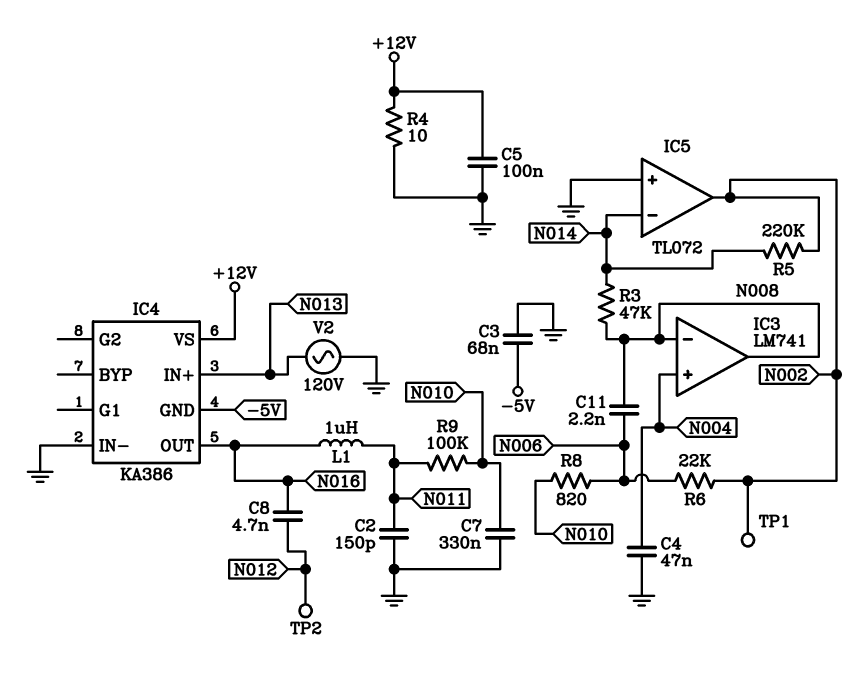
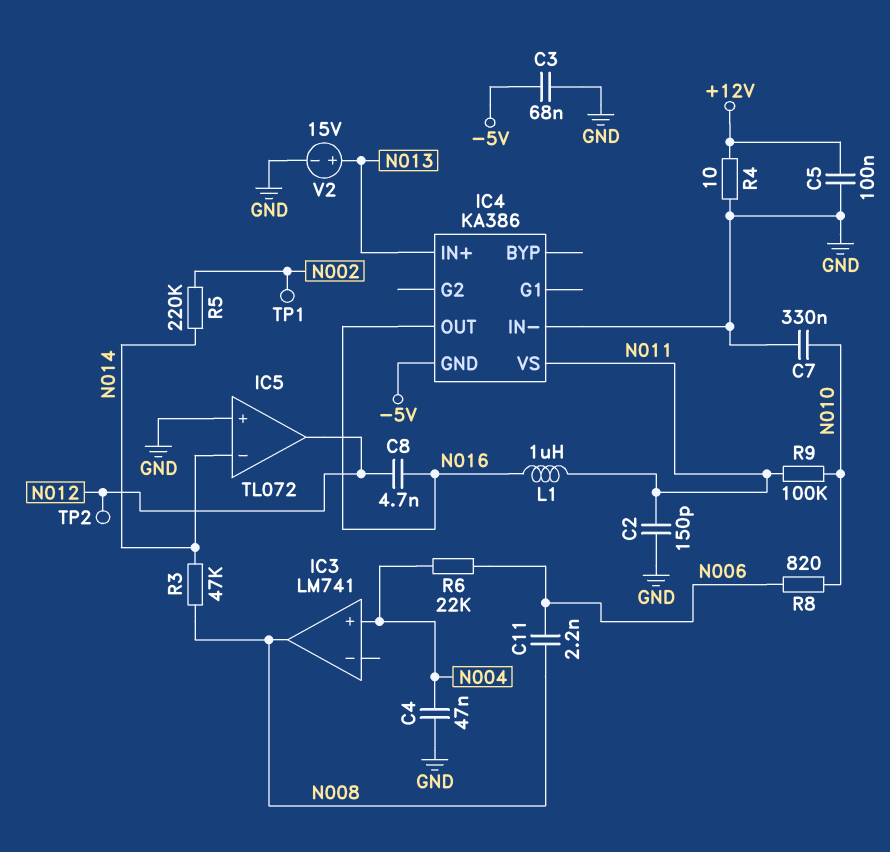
IC3 pin in-: N008 -> none
IC4 pin VS: +12V -> N011
IC5 pin out: N002 -> N012
R6: 22k (N002, N006) -> 22k (N004, N006)
V2: AC 120V (GND, N013) -> 15V (plus N013, minus GND)

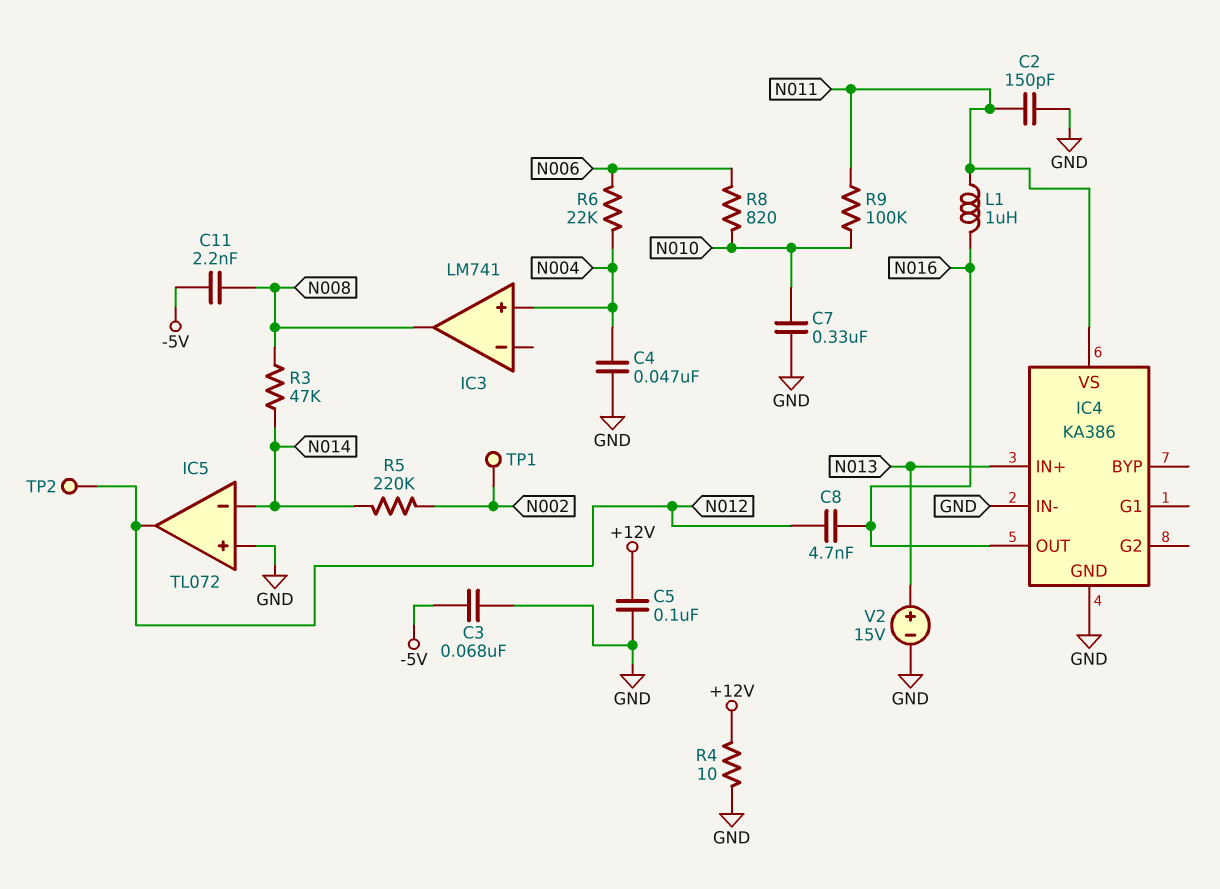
C11: 2.2nF (N006, N008) -> 2.2nF (-5V, N008)
IC4 pin GND: -5V -> GND

